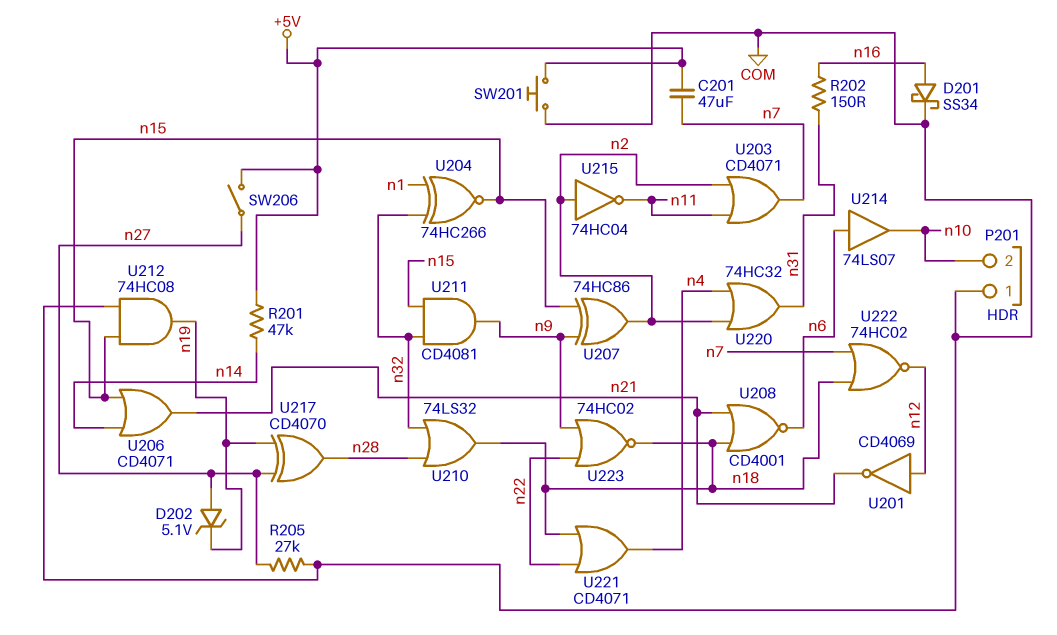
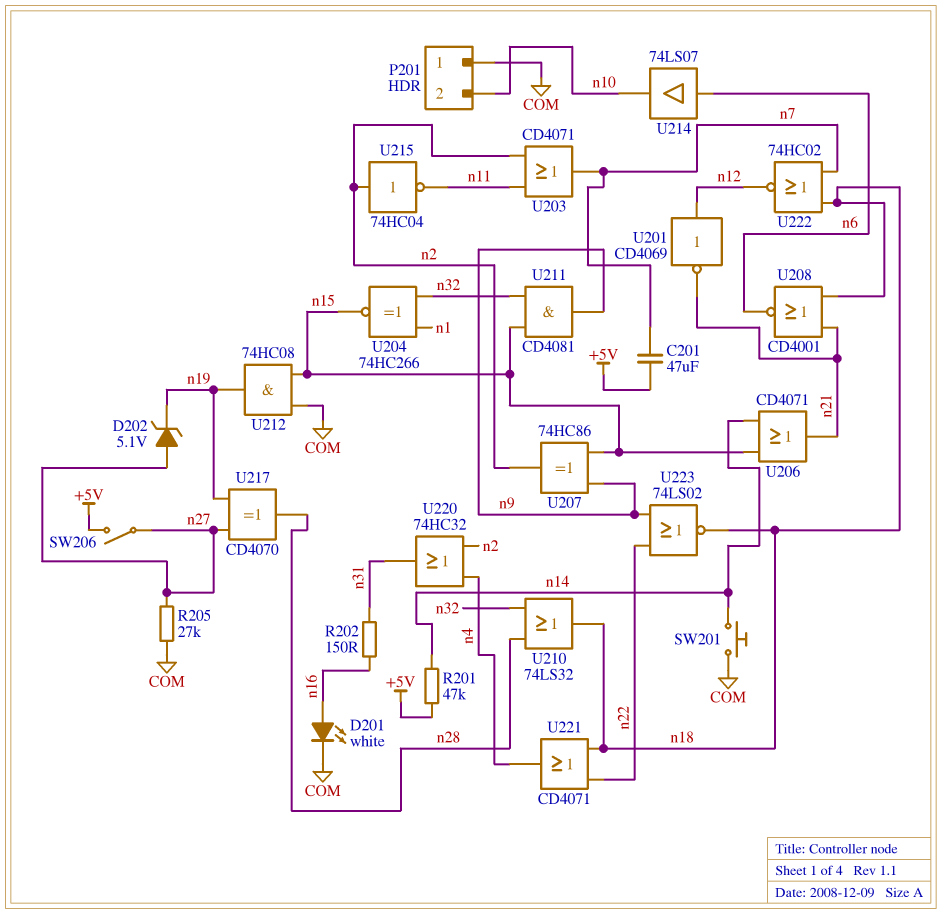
D201: schottky SS34 (A n16, K COM) -> LED white (A n16, K COM)
SW201: button (+5V, COM) -> button (COM, n14)
U223: NOR 74HC02 (in n9, in n22, out n18) -> NOR 74LS02 (in n9, in n22, out n18)

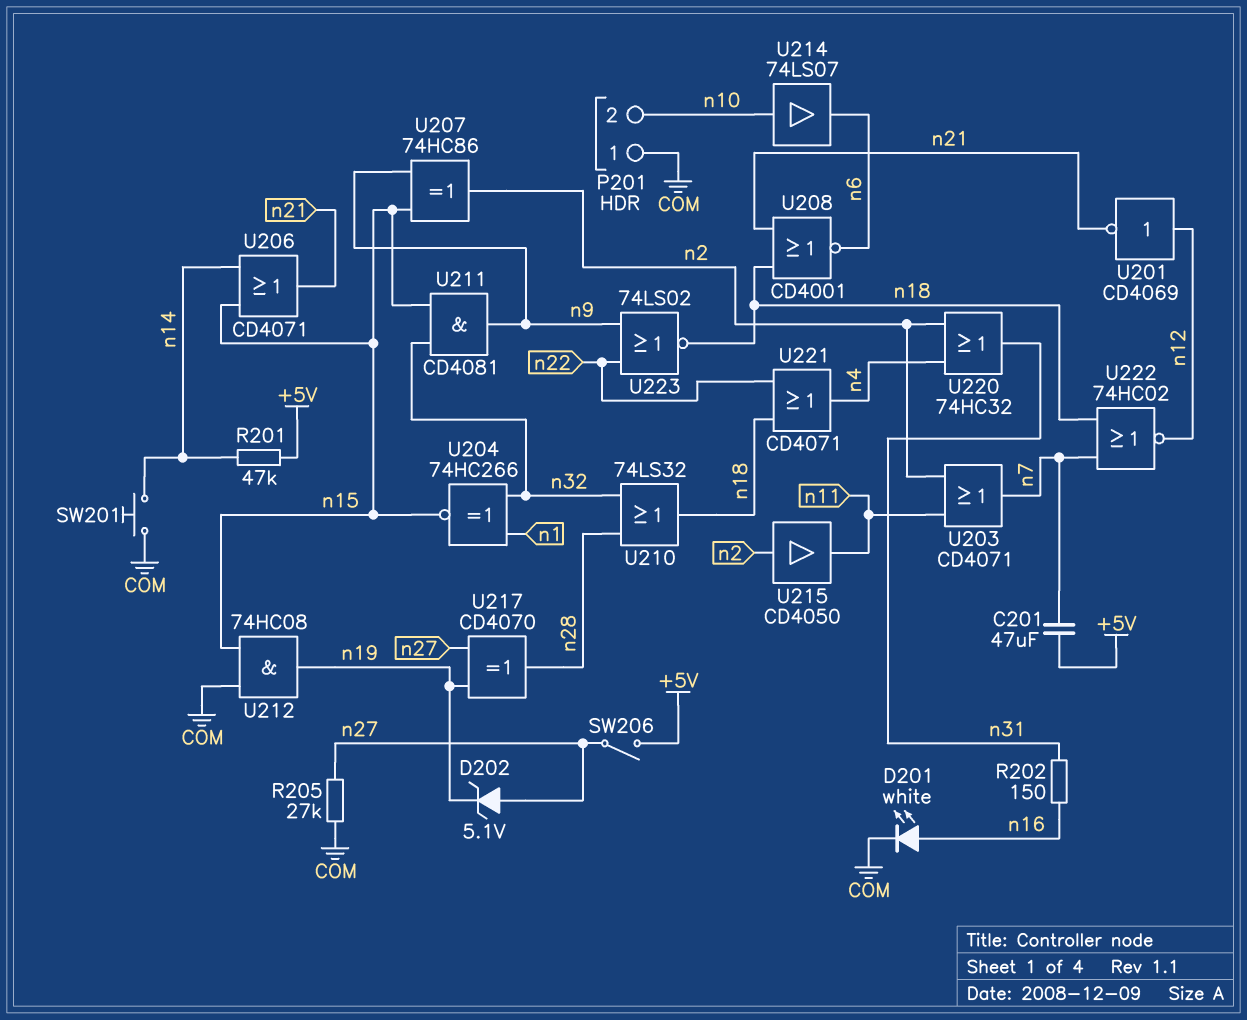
U214: buffer 74LS07 (in n6, out n10) -> buffer 74LS07 (in n10, out n6)
U215: NOT 74HC04 (in n2, out n11) -> buffer CD4050 (in n2, out n11)

